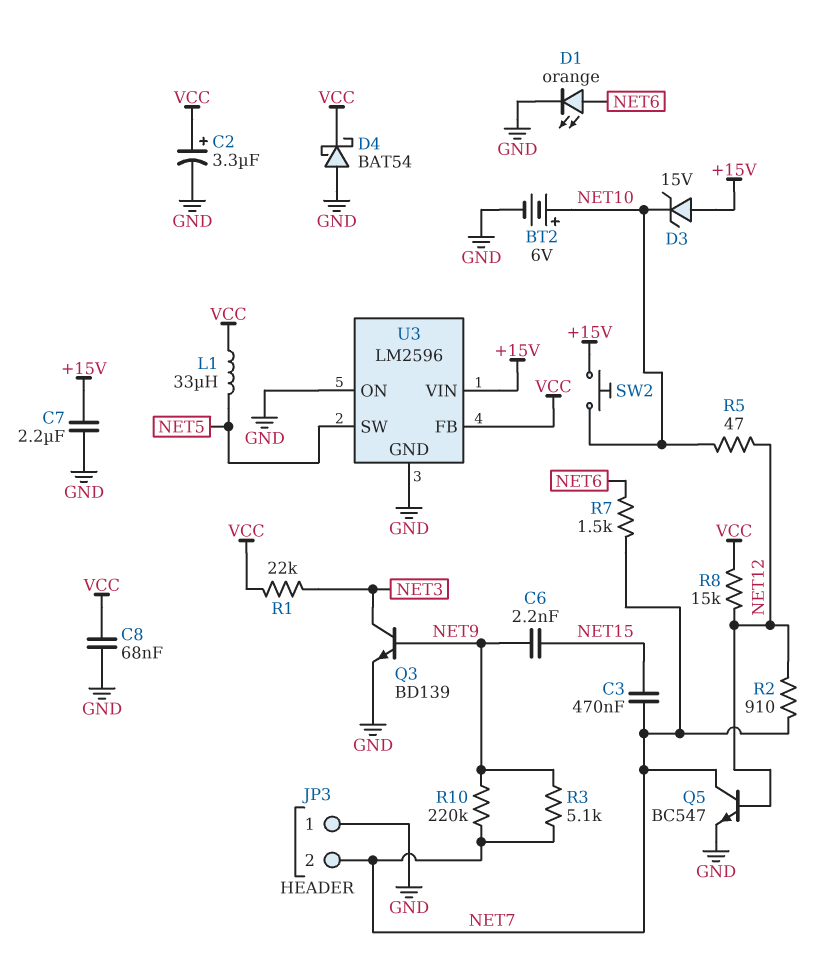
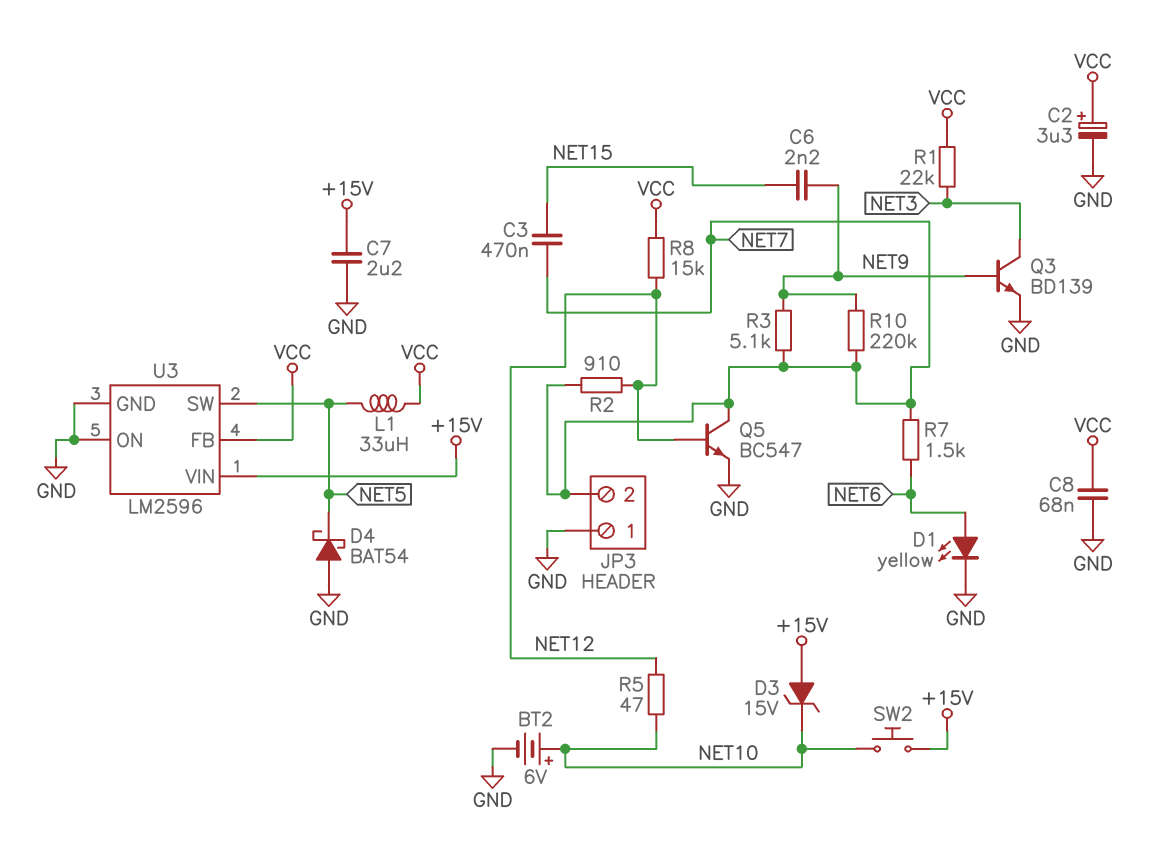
D1: LED orange (A NET6, K GND) -> LED yellow (A NET6, K GND)
D4: schottky BAT54 (A GND, K VCC) -> schottky BAT54 (A GND, K NET5)

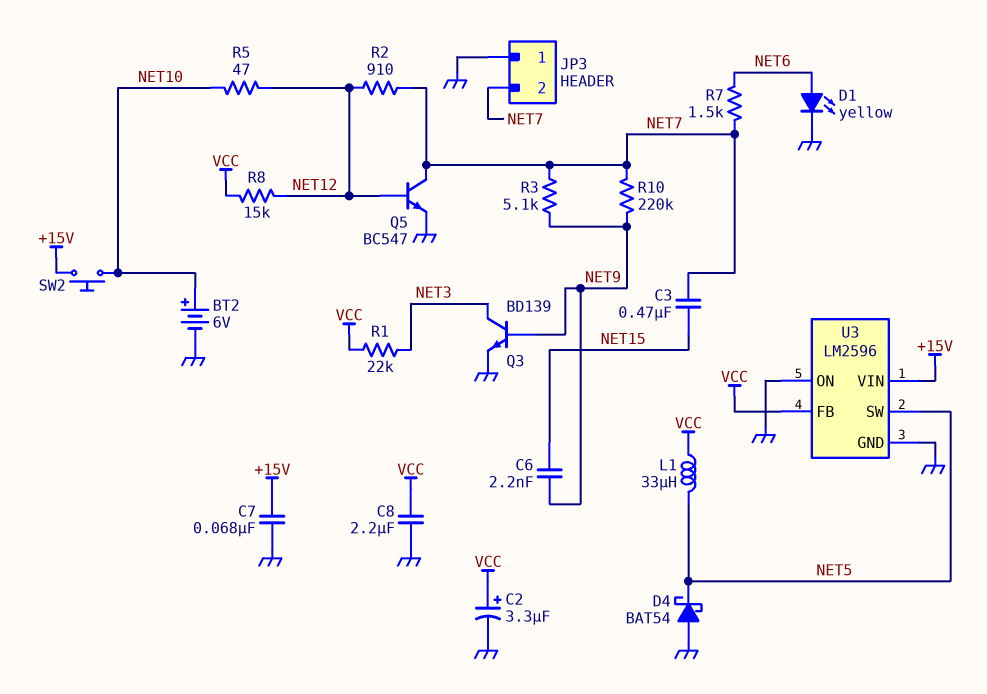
C7: 2.2uF (+15V, GND) -> 68nF (+15V, GND)
C8: 68nF (GND, VCC) -> 2.2uF (GND, VCC)
D3: zener 15V (A +15V, K NET10) -> none

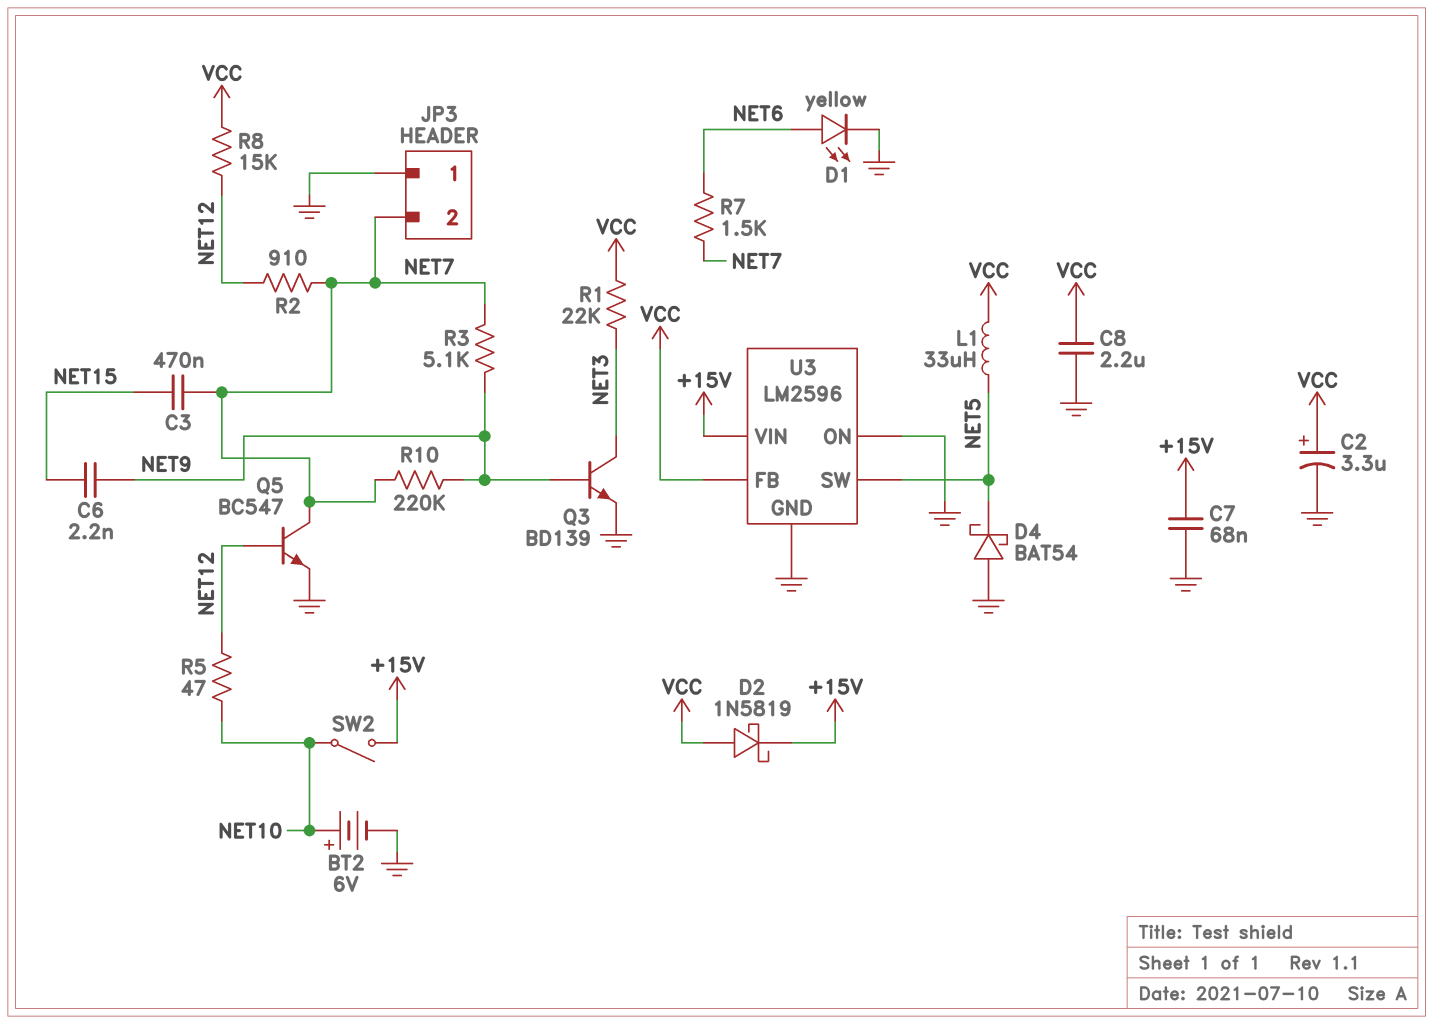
D2: none -> schottky 1N5819 (A VCC, K +15V)
SW2: button (+15V, NET10) -> switch (+15V, NET10)

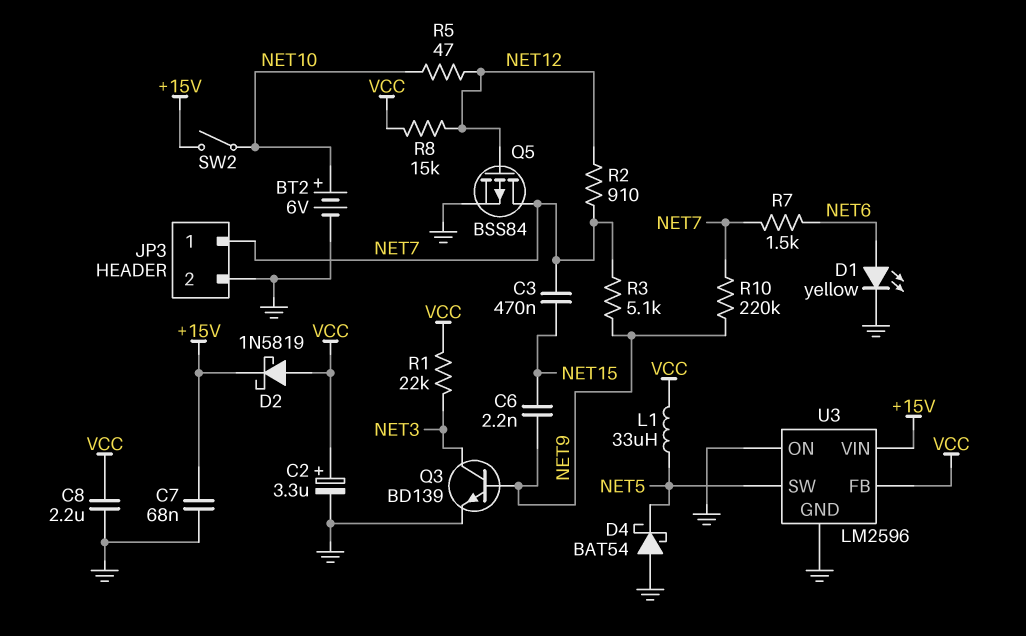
JP3 pin 1: GND -> NET7
JP3 pin 2: NET7 -> GND
Q5: NPN BC547 (B NET12, C NET7, E GND) -> PMOS BSS84 (G NET12, D NET7, S GND)

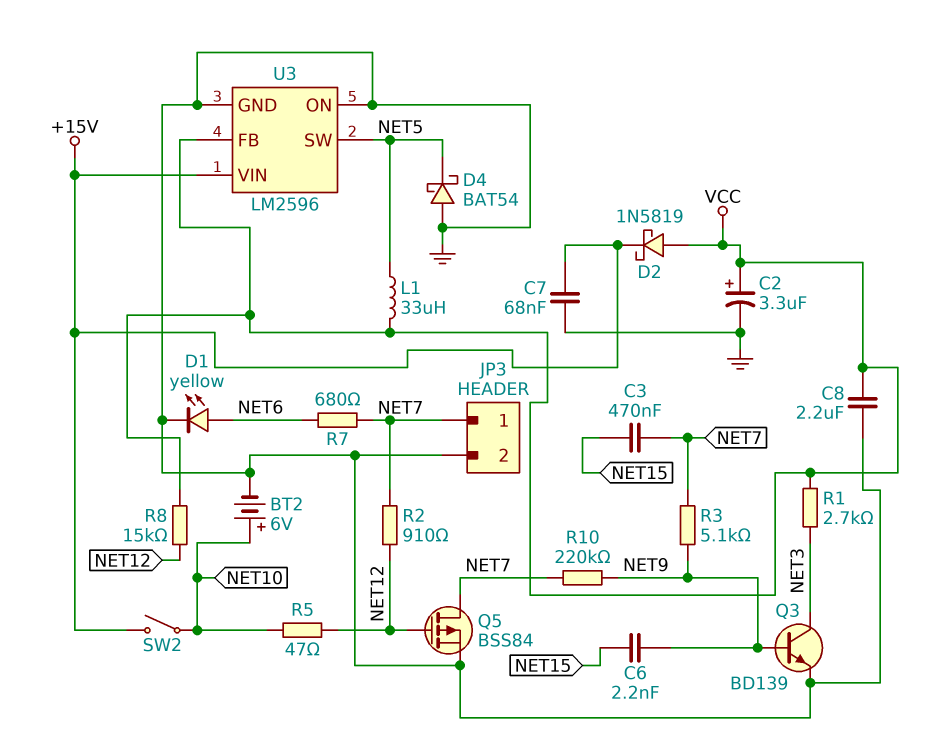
R1: 22k (NET3, VCC) -> 2.7k (NET3, VCC)
R7: 1.5k (NET6, NET7) -> 680 (NET6, NET7)

